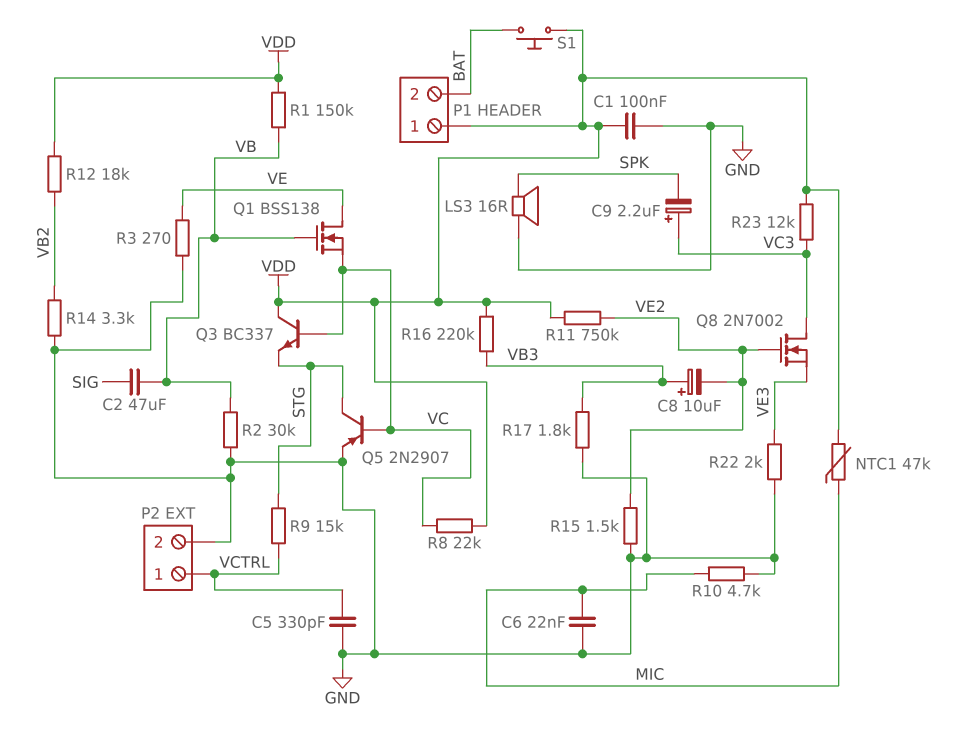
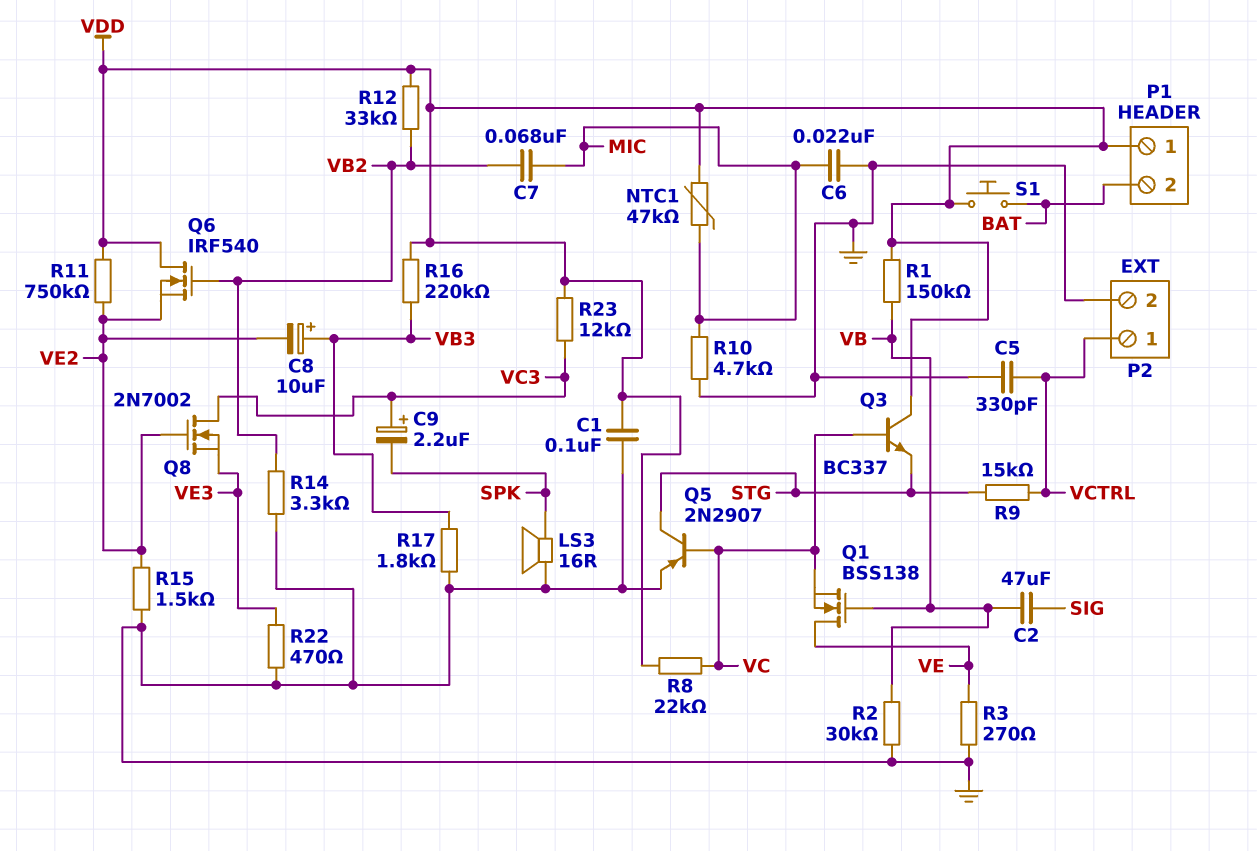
C7: none -> 68nF (MIC, VB2)
Q6: none -> NMOS IRF540 (G VB2, D VDD, S VE2)
R12: 18k (VB2, VDD) -> 33k (VB2, VDD)
R22: 2k (GND, VE3) -> 470 (GND, VE3)

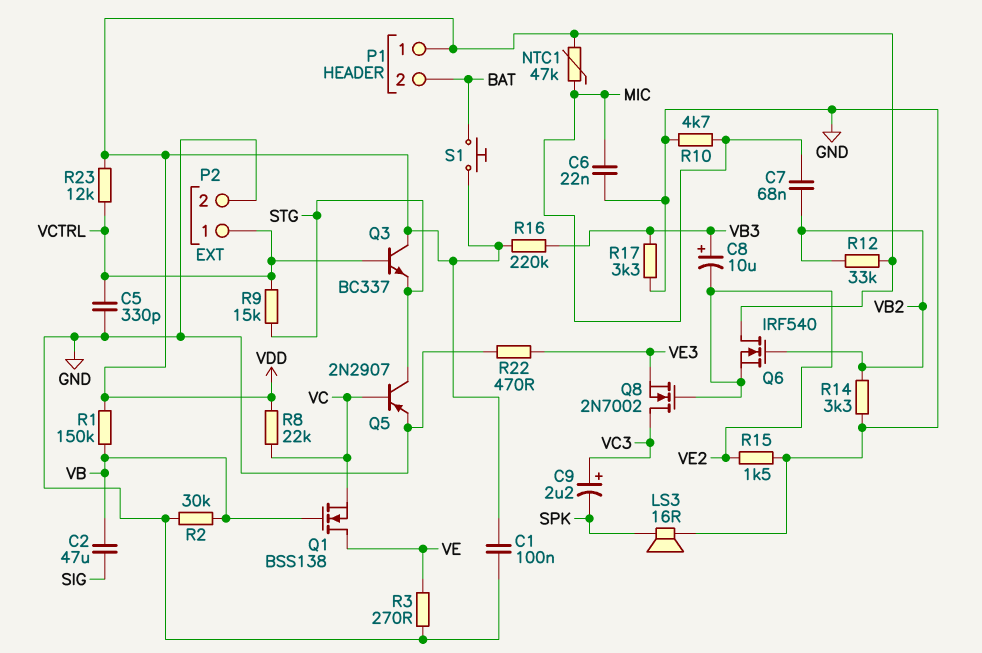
Q3: NPN BC337 (B VC, C VDD, E STG) -> NPN BC337 (B VCTRL, C VDD, E STG)
R11: 750k (VDD, VE2) -> none
R17: 1.8k (GND, VB3) -> 3.3k (GND, VB3)
R23: 12k (VC3, VDD) -> 12k (VCTRL, VDD)

